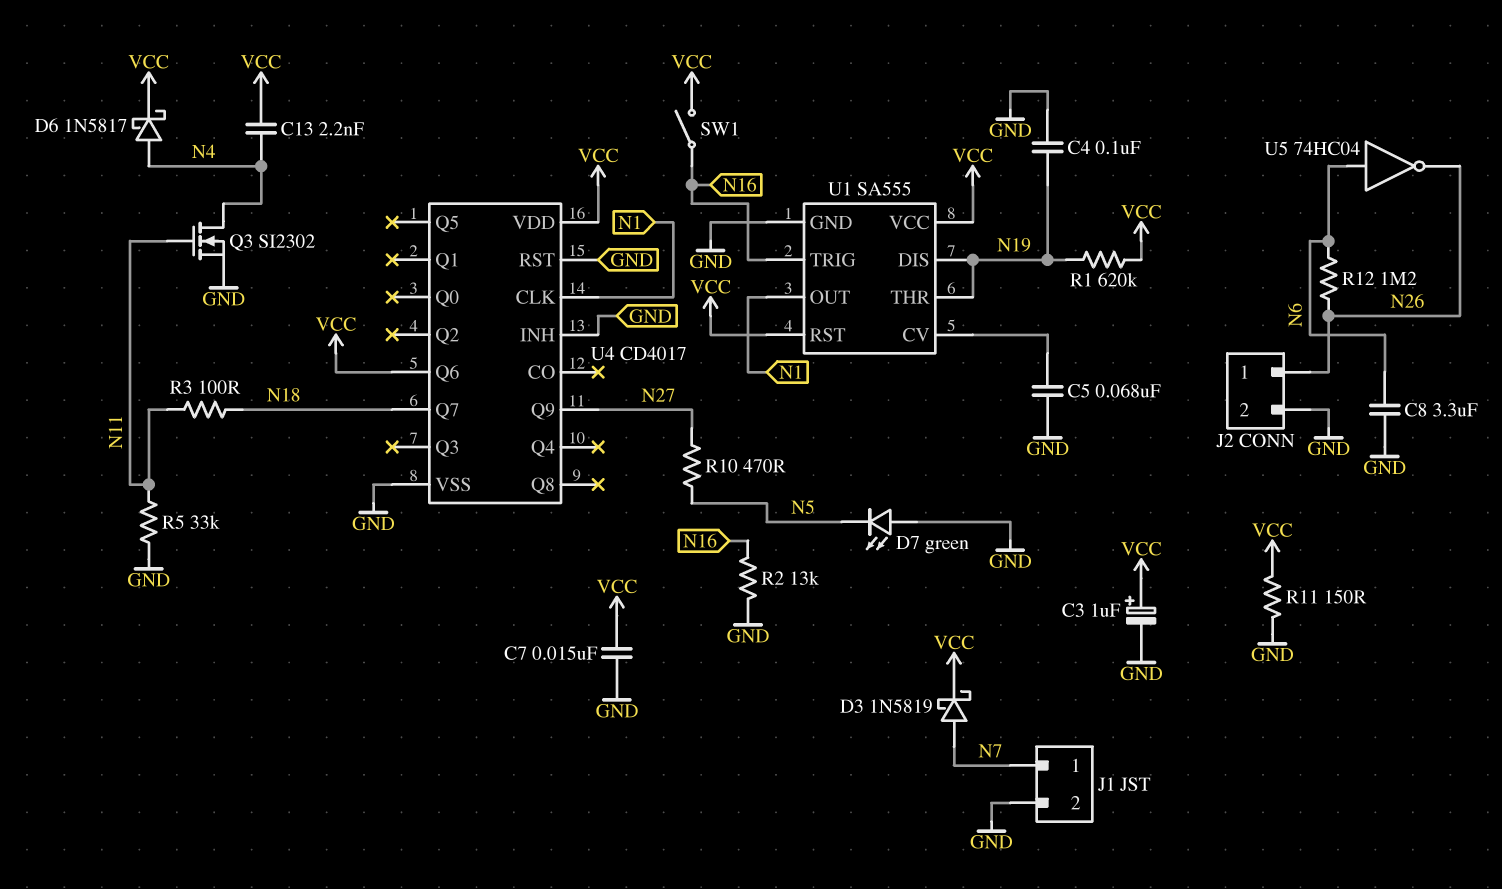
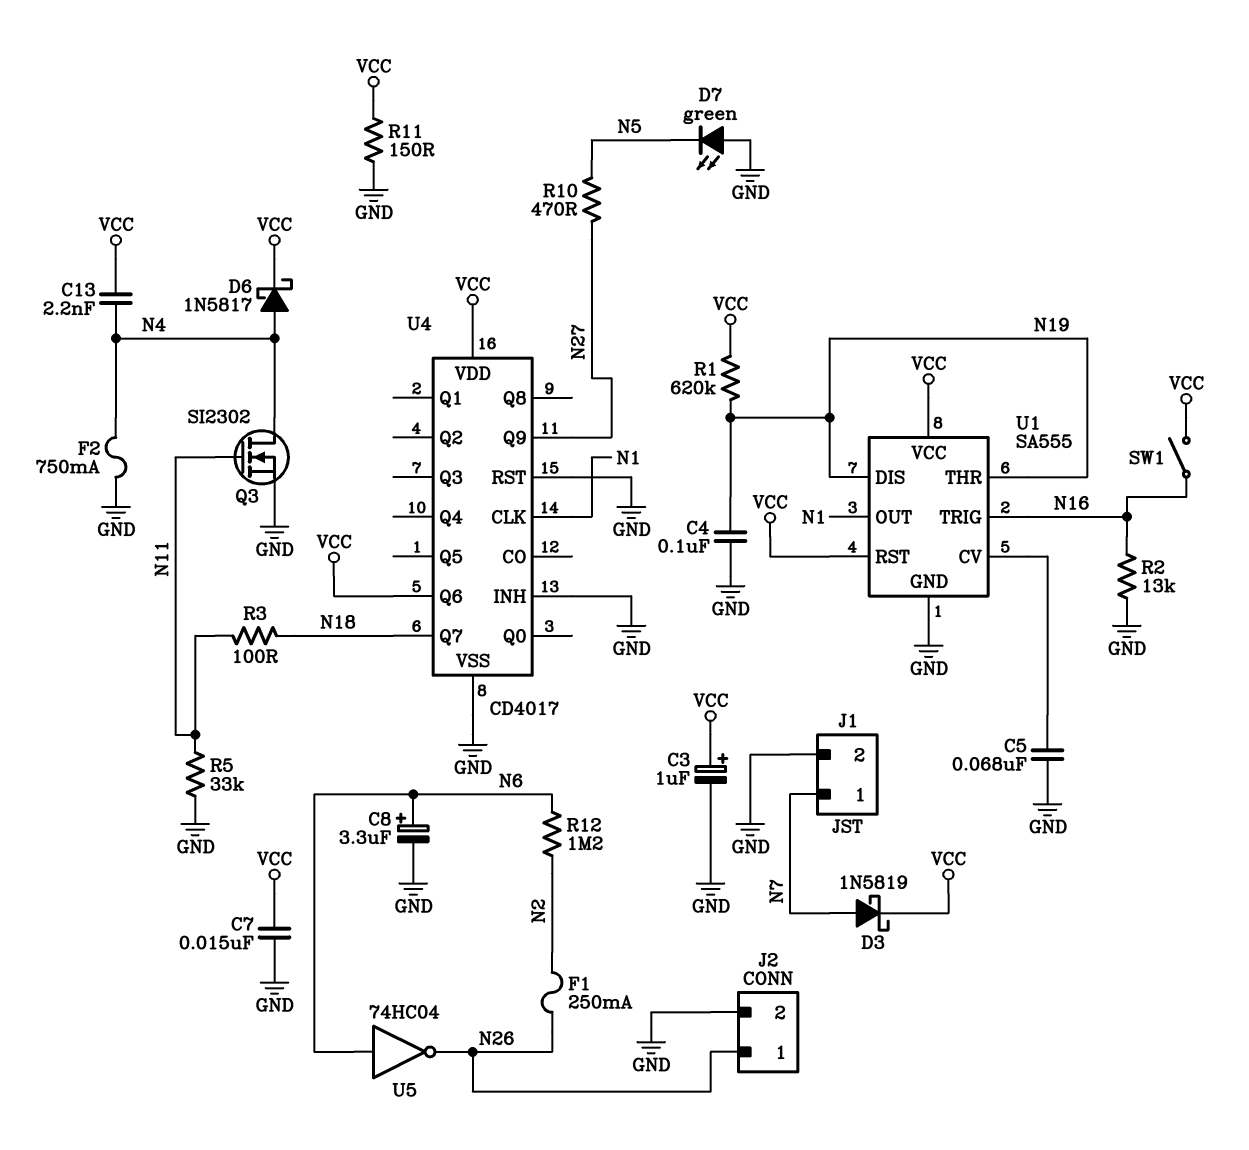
C8: 3.3uF (GND, N6) -> 3.3uF (plus N6, minus GND)
F1: none -> 250mA (N2, N26)
F2: none -> 750mA (GND, N4)
R12: 1.2M (N6, N26) -> 1.2M (N2, N6)

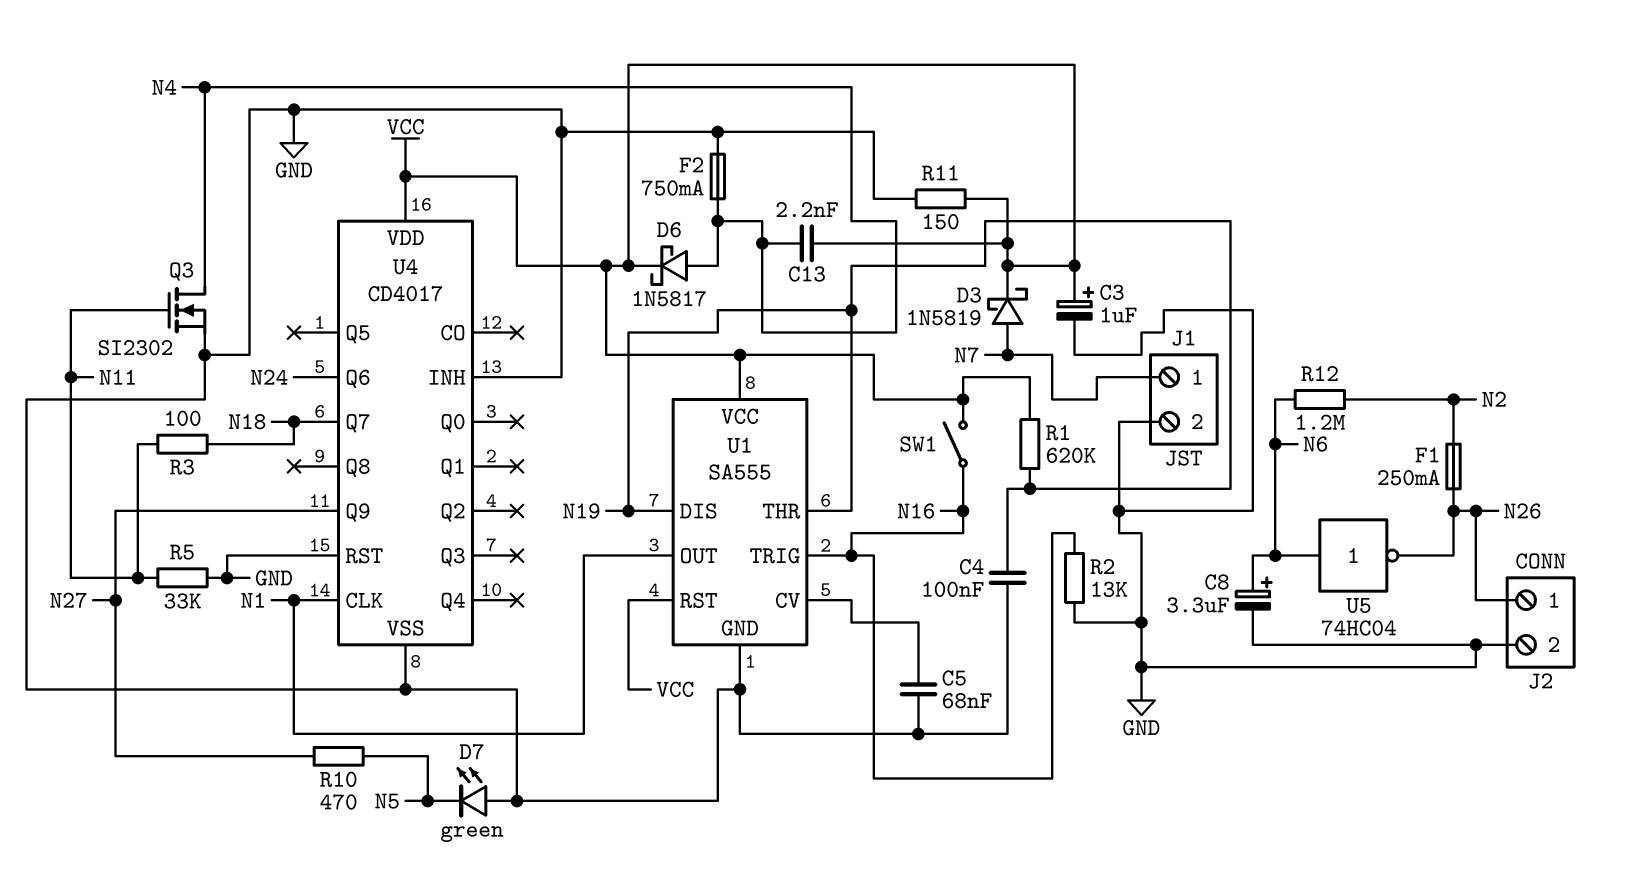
C7: 15nF (GND, VCC) -> none
U4 pin Q6: VCC -> N24

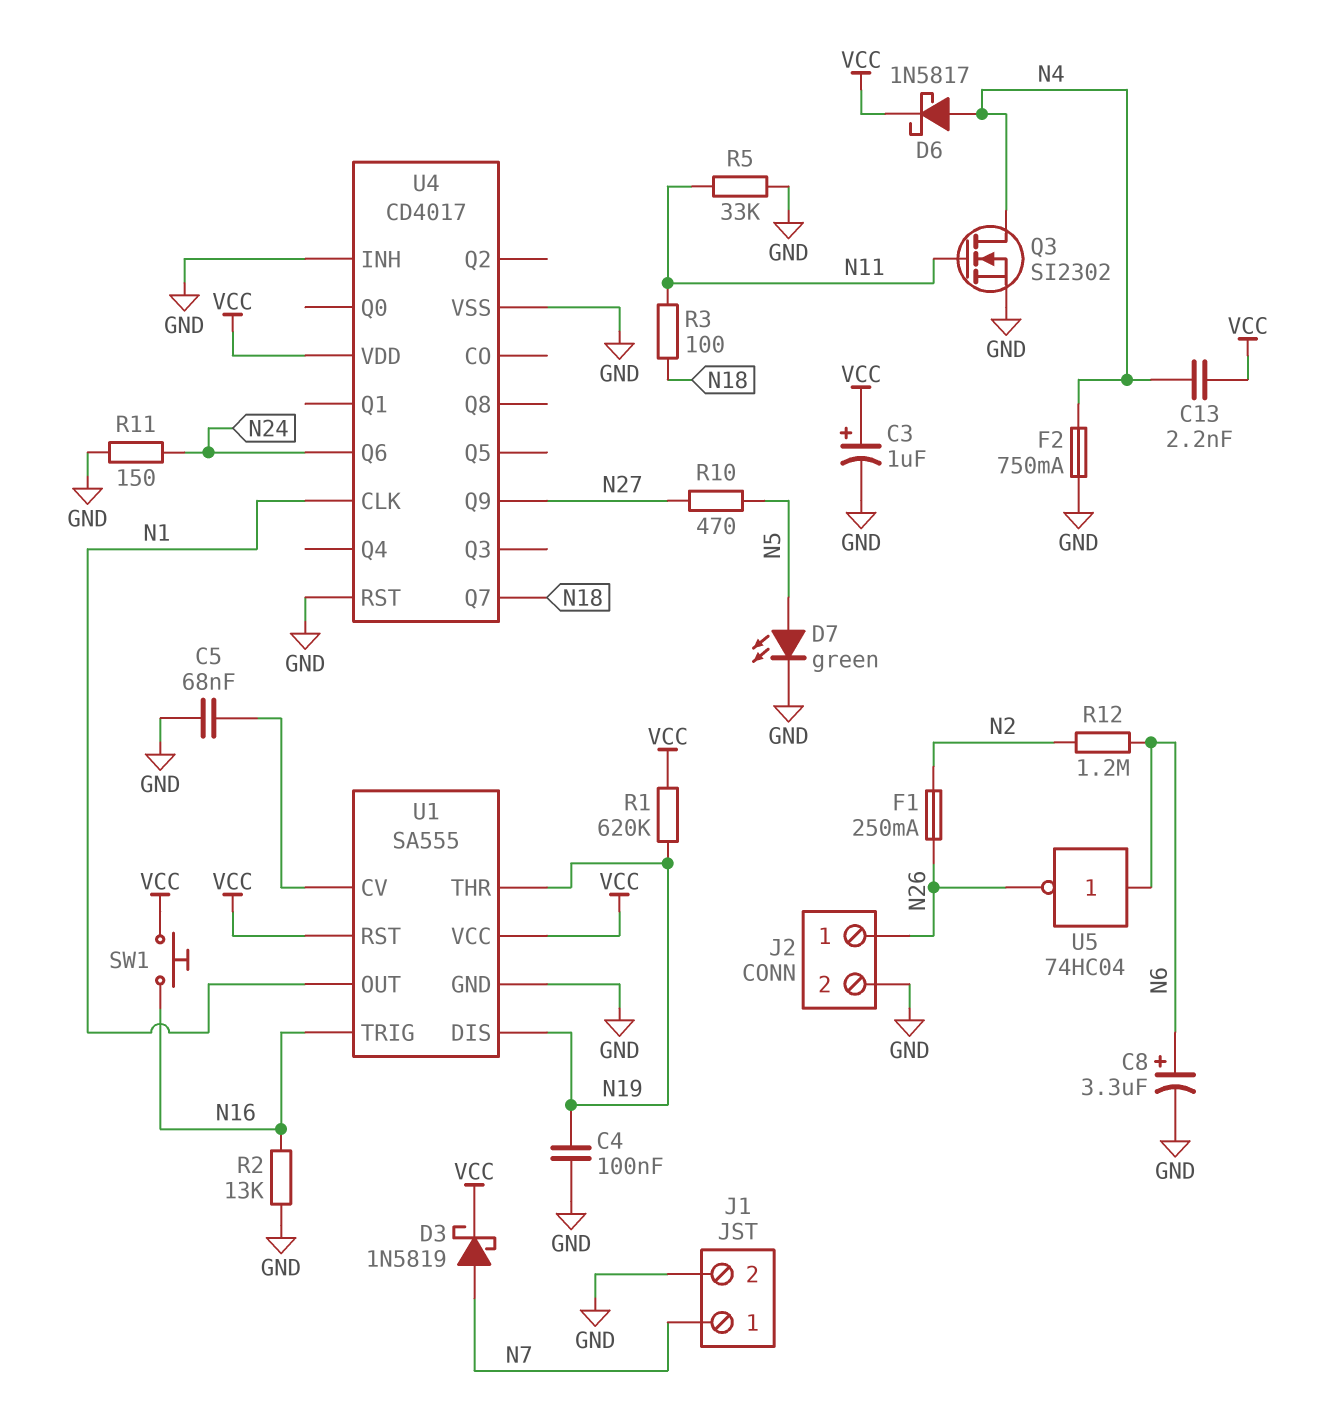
D7: LED green (A GND, K N5) -> LED green (A N5, K GND)
R11: 150 (GND, VCC) -> 150 (GND, N24)
SW1: switch (N16, VCC) -> button (N16, VCC)

